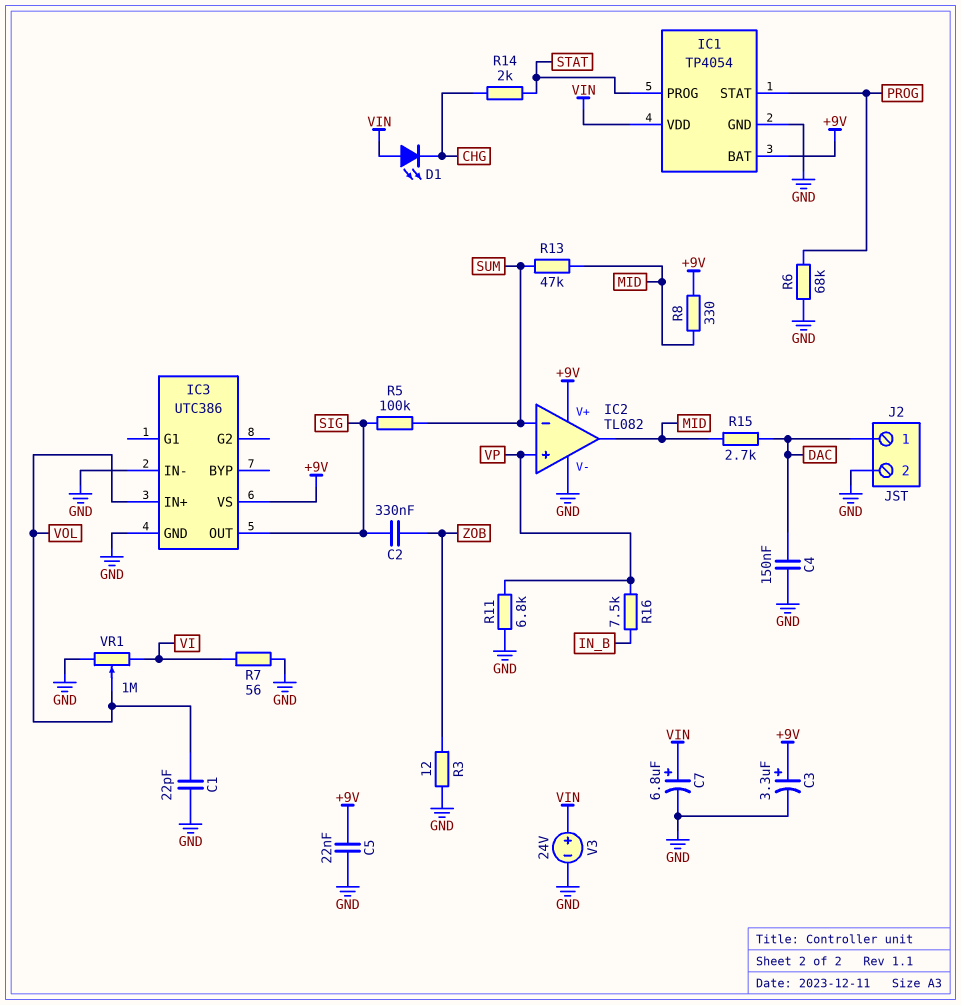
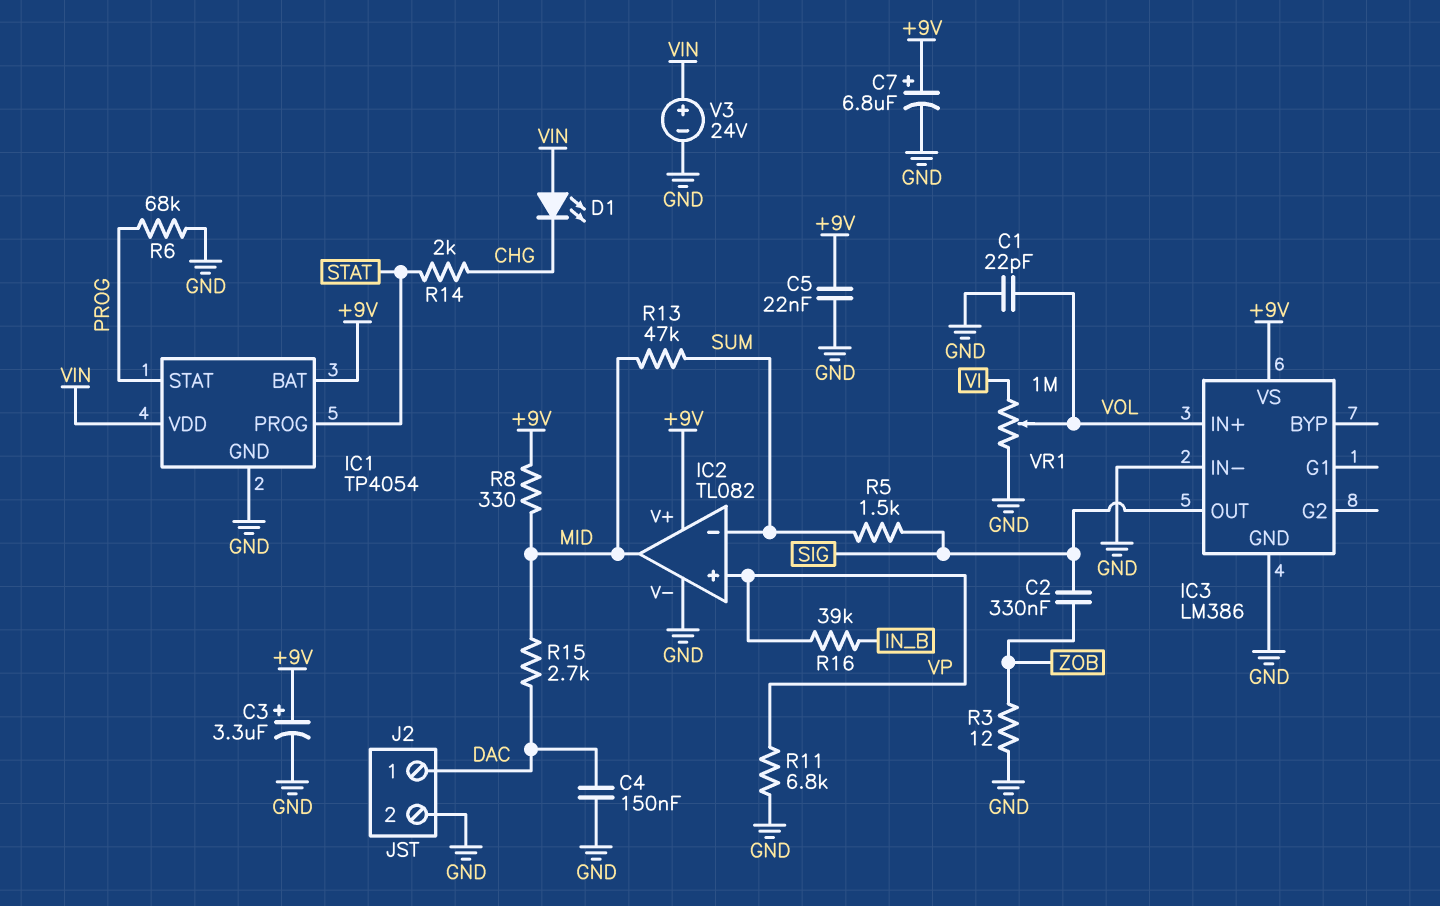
C7: 6.8uF (plus VIN, minus GND) -> 6.8uF (plus +9V, minus GND)
IC3: UTC386 -> LM386
R5: 100k (SIG, SUM) -> 1.5k (SIG, SUM)
R7: 56 (GND, VI) -> none
R16: 7.5k (IN_B, VP) -> 39k (IN_B, VP)

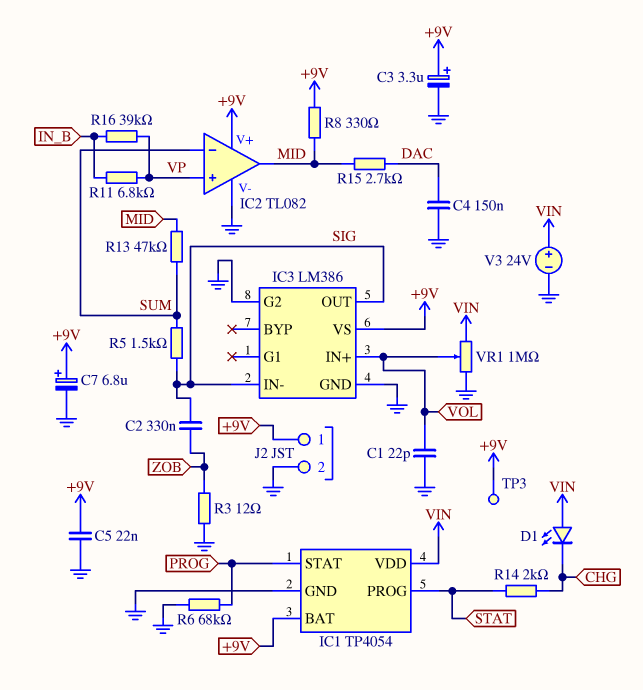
IC3 pin G2: none -> GND
IC3 pin IN-: GND -> SIG
J2 pin 1: DAC -> +9V
R11: 6.8k (GND, VP) -> 6.8k (IN_B, VP)
TP3: none -> test point (+9V)
VR1: 1M (GND, VI, wiper VOL) -> 1M (GND, VIN, wiper VOL)

